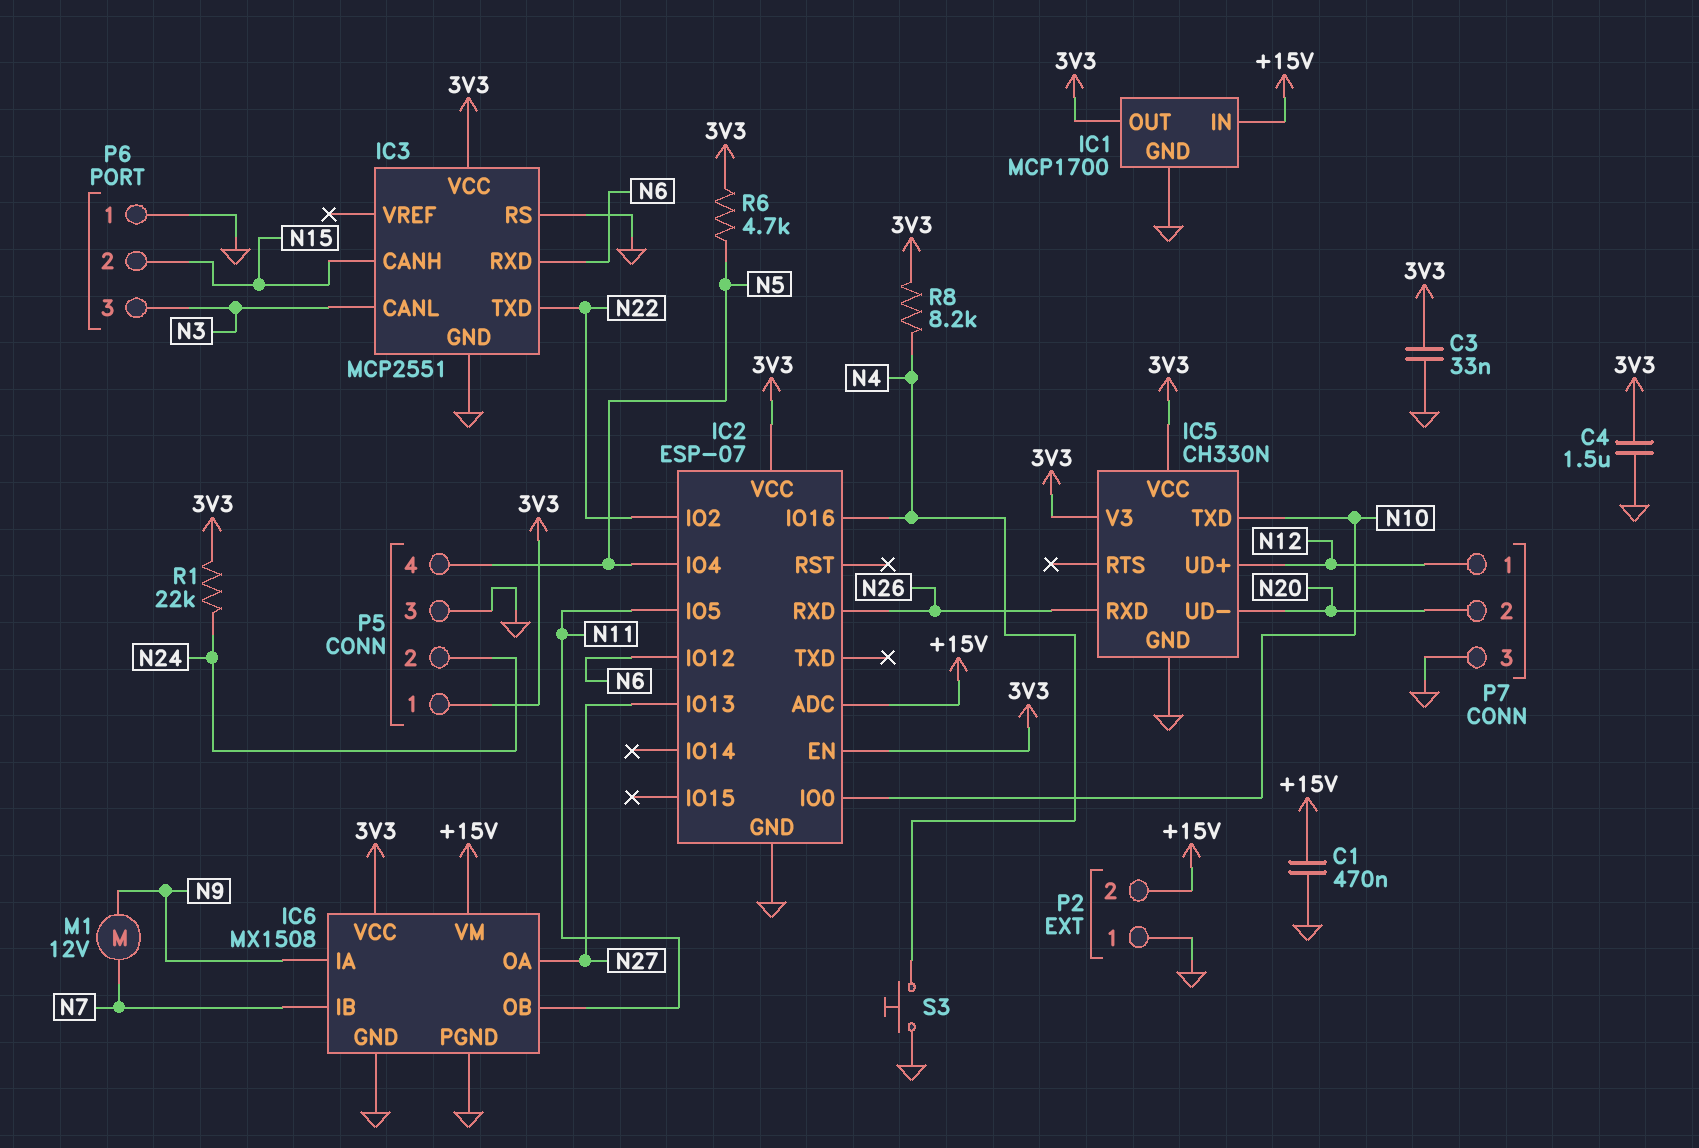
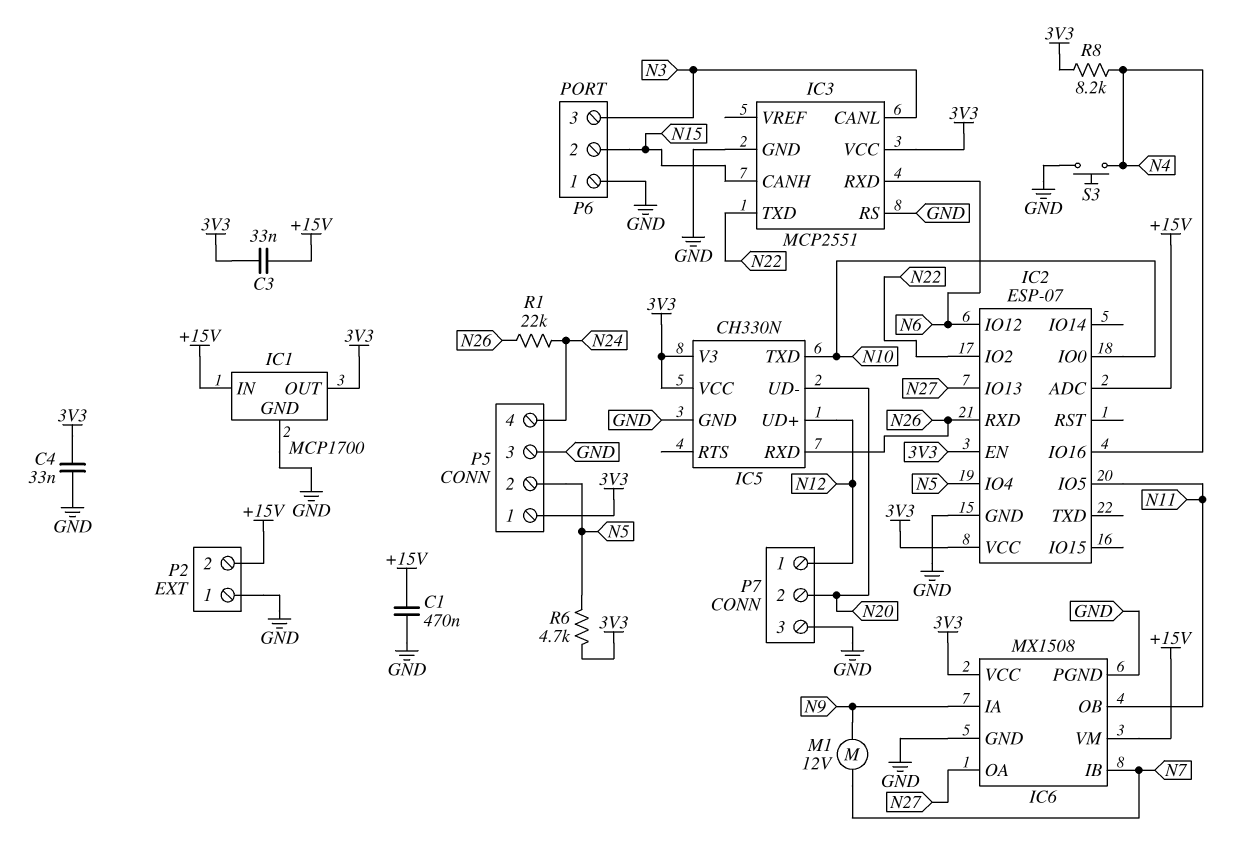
C3: 33nF (3V3, GND) -> 33nF (+15V, 3V3)
C4: 1.5uF (3V3, GND) -> 33nF (3V3, GND)
P5 pin 2: N24 -> N5
P5 pin 4: N5 -> N24
R1: 22k (3V3, N24) -> 22k (N24, N26)

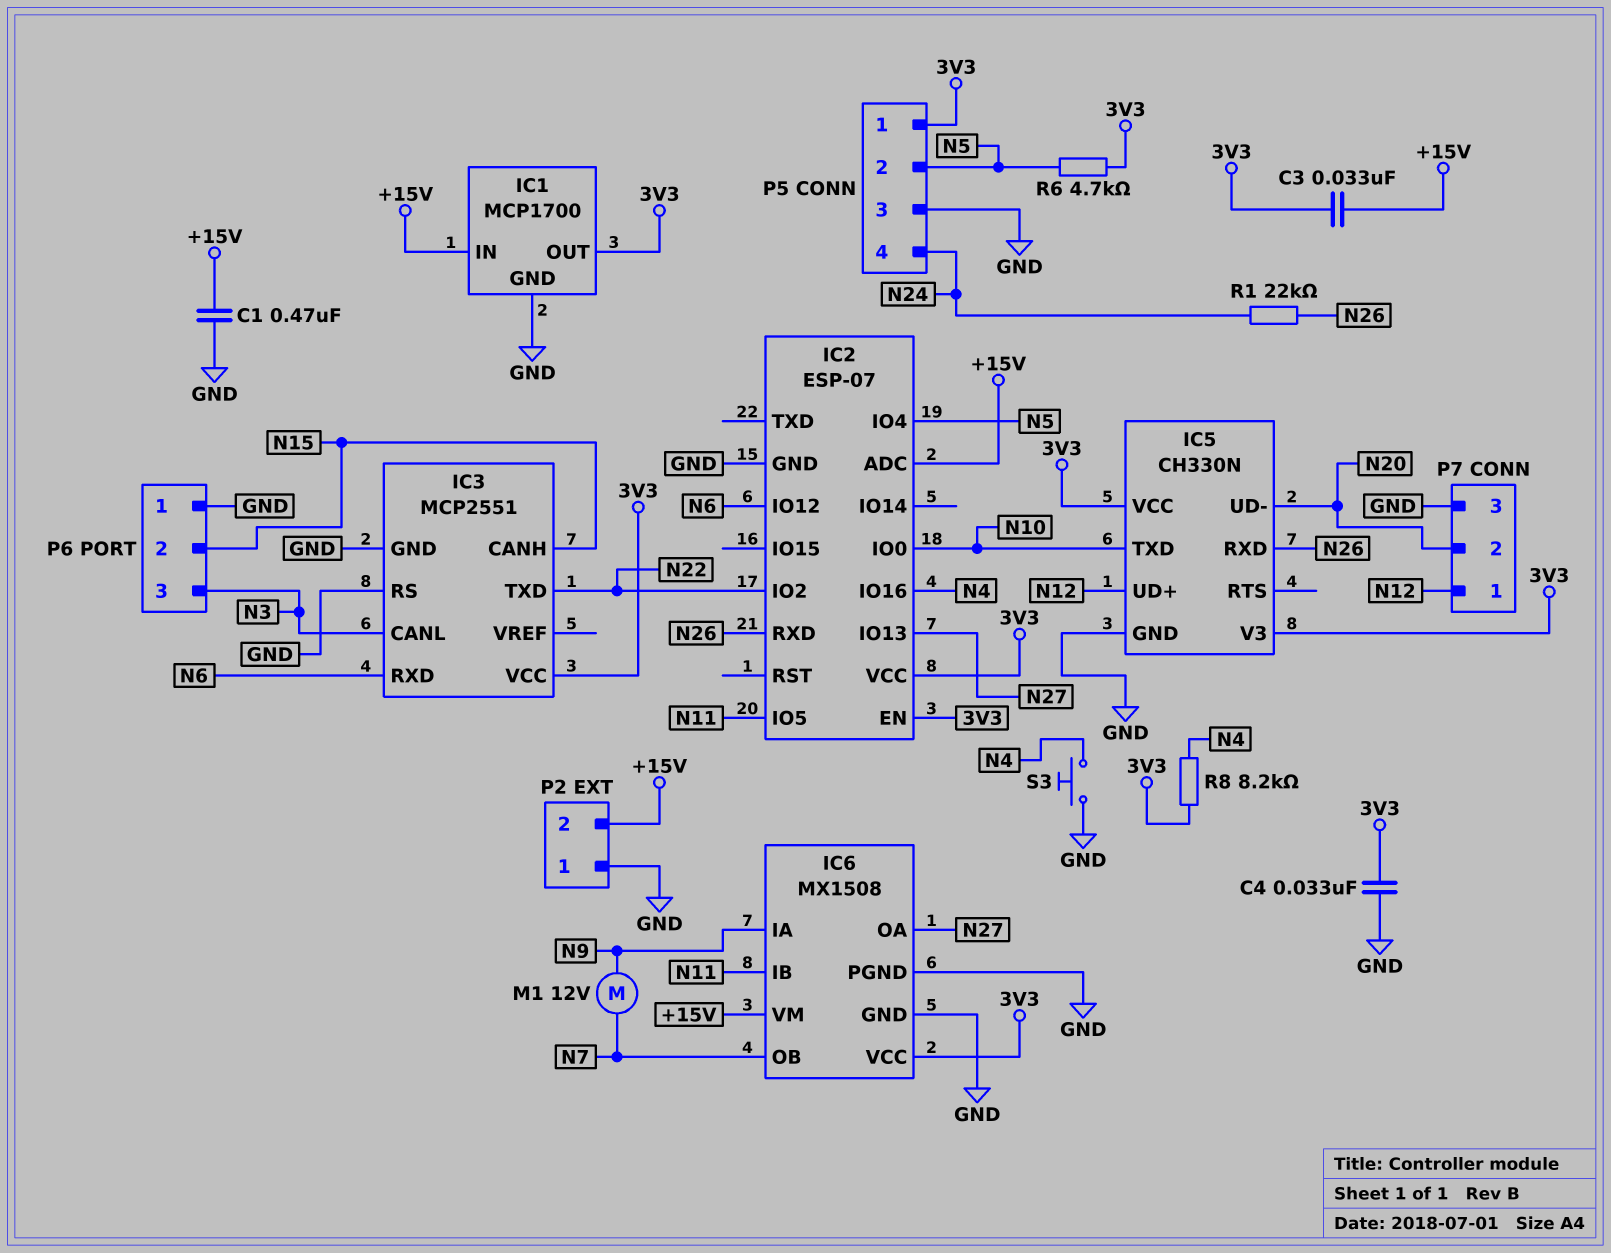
IC6 pin IB: N7 -> N11
IC6 pin OB: N11 -> N7

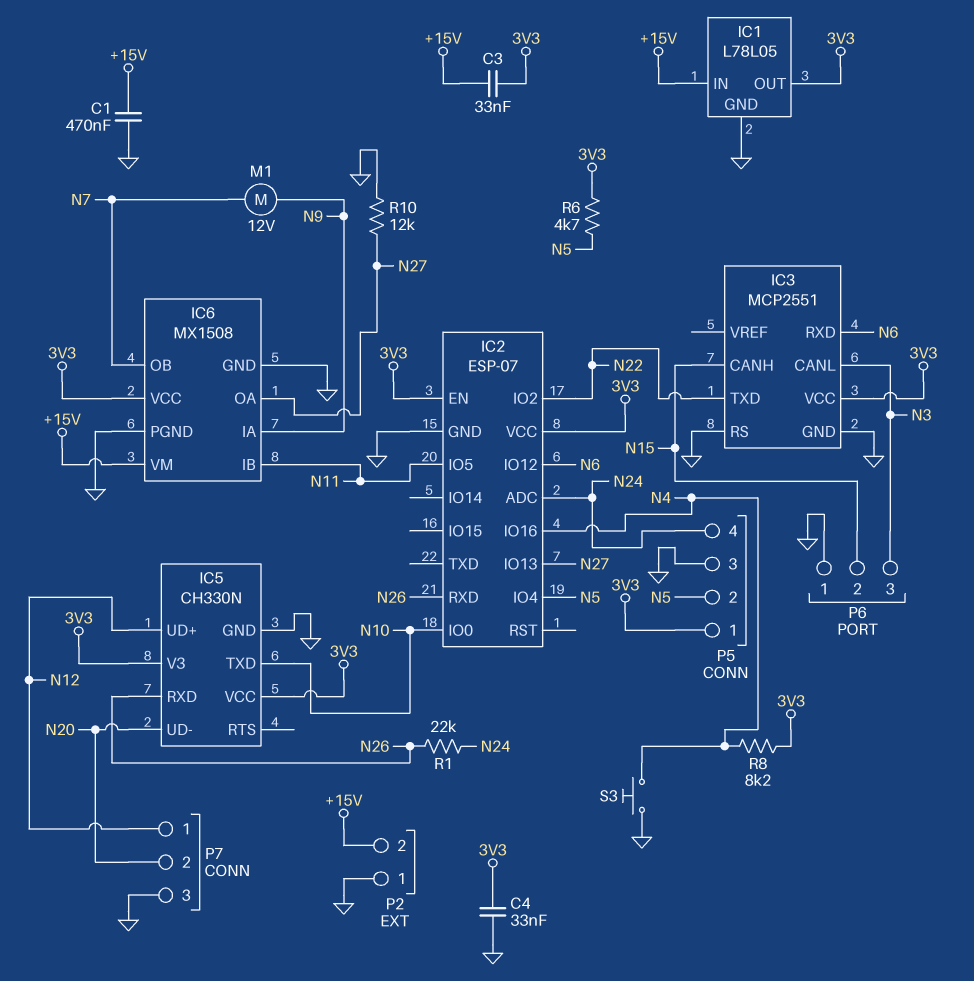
IC1: MCP1700 -> L78L05
IC2 pin ADC: +15V -> N24
R10: none -> 12k (GND, N27)

